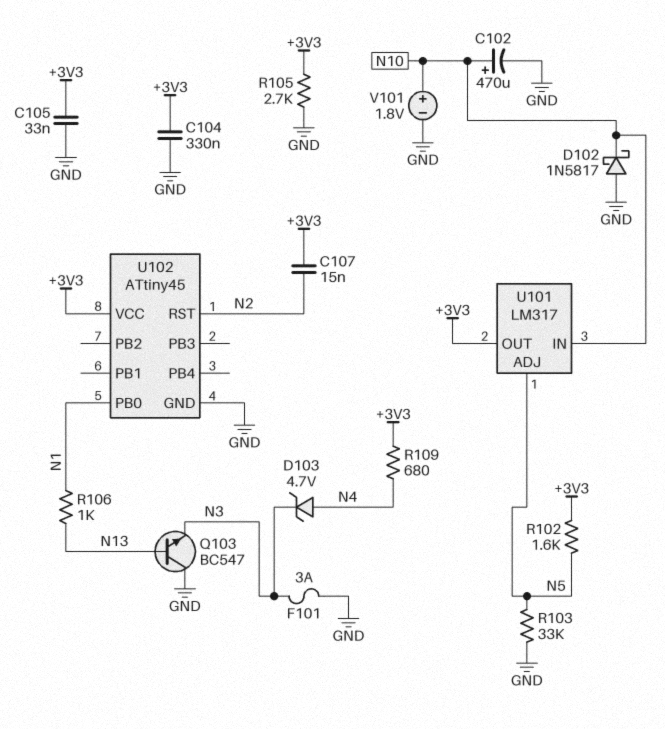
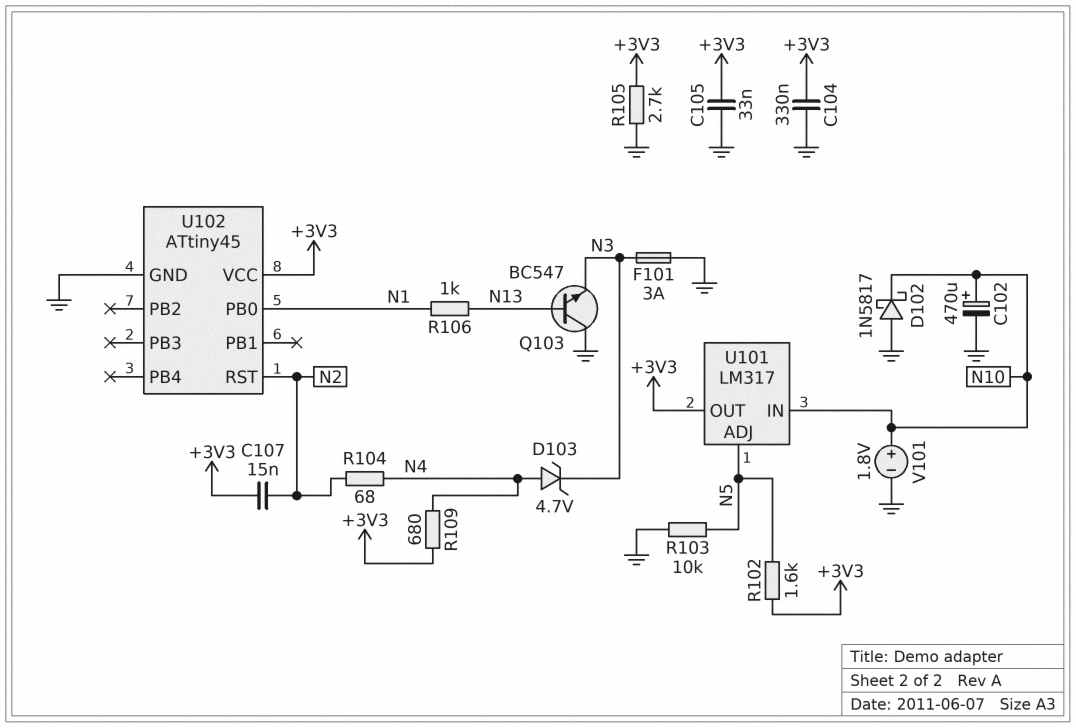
R103: 33k (GND, N5) -> 10k (GND, N5)
R104: none -> 68 (N2, N4)

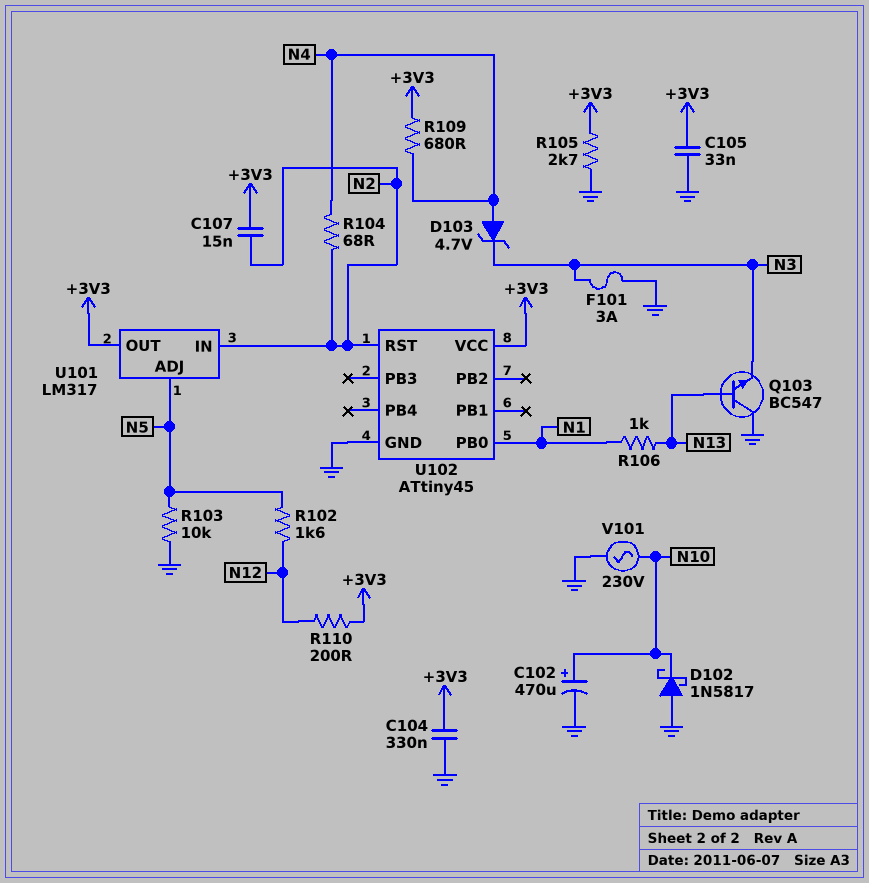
R102: 1.6k (+3V3, N5) -> 1.6k (N5, N12)
R110: none -> 200 (+3V3, N12)
U101 pin IN: N10 -> N2
V101: 1.8V (plus N10, minus GND) -> AC 230V (GND, N10)

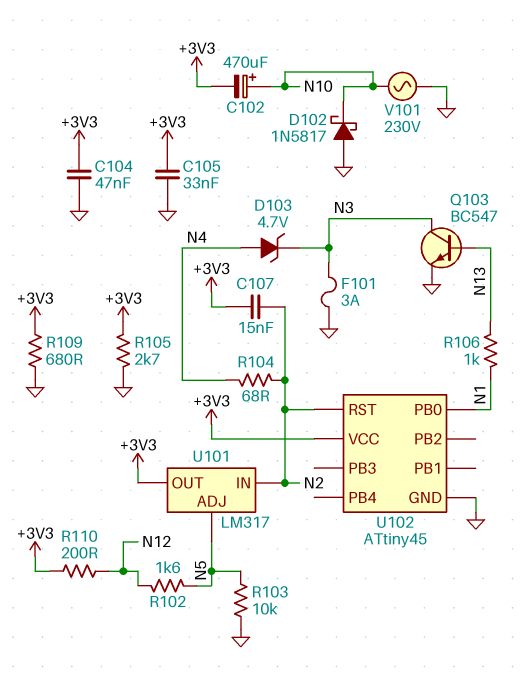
C102: 470uF (plus N10, minus GND) -> 470uF (plus N10, minus +3V3)
C104: 330nF (+3V3, GND) -> 47nF (+3V3, GND)
Q103: NPN BC547 (B N13, C GND, E N3) -> NPN BC547 (B N13, C N3, E GND)
R109: 680 (+3V3, N4) -> 680 (+3V3, GND)

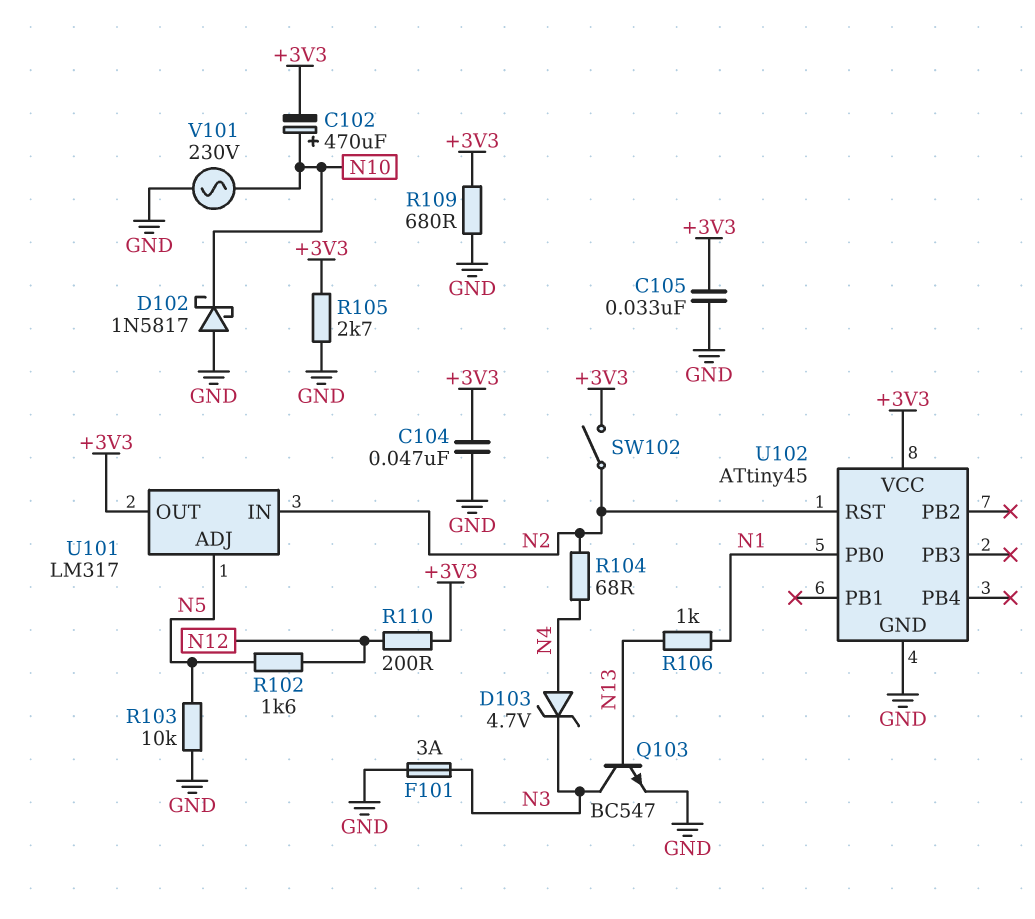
C107: 15nF (+3V3, N2) -> none
SW102: none -> switch (+3V3, N2)

